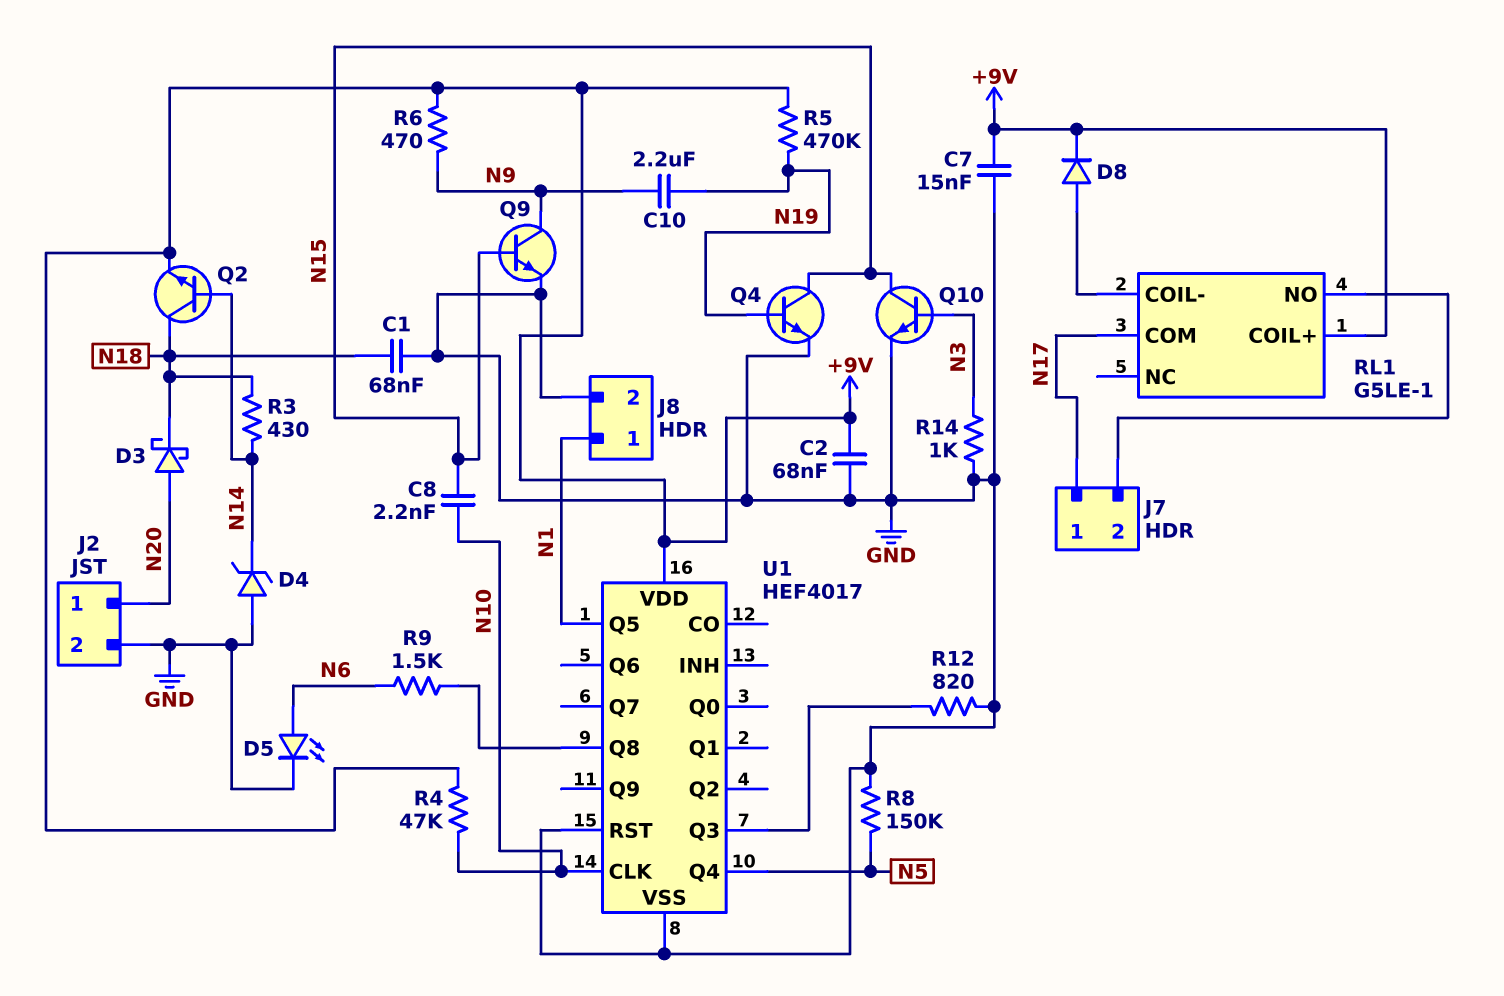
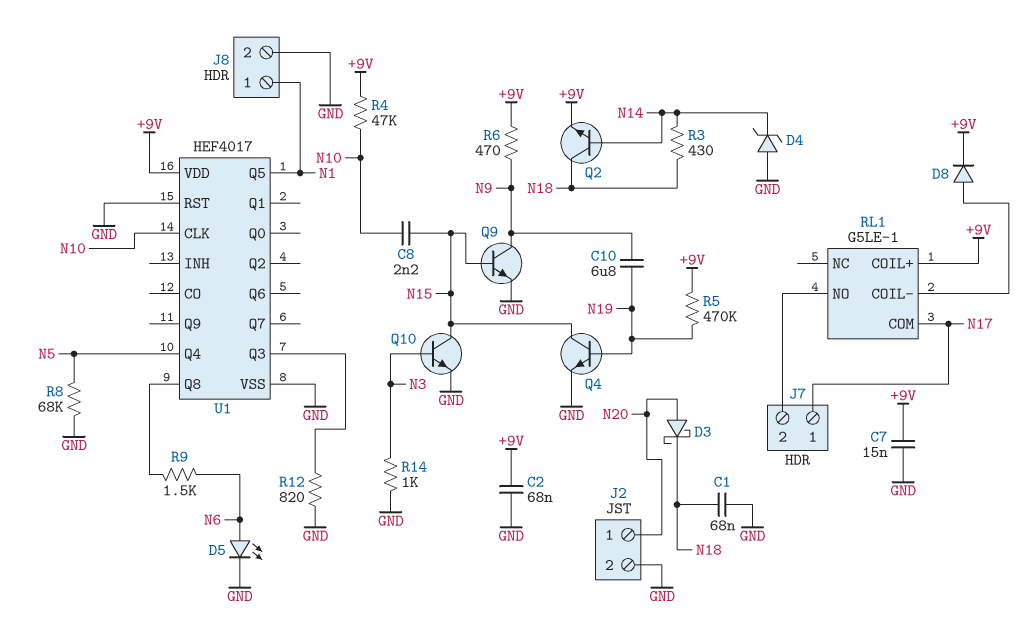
C10: 2.2uF (N9, N19) -> 6.8uF (N9, N19)
R8: 150k (GND, N5) -> 68k (GND, N5)

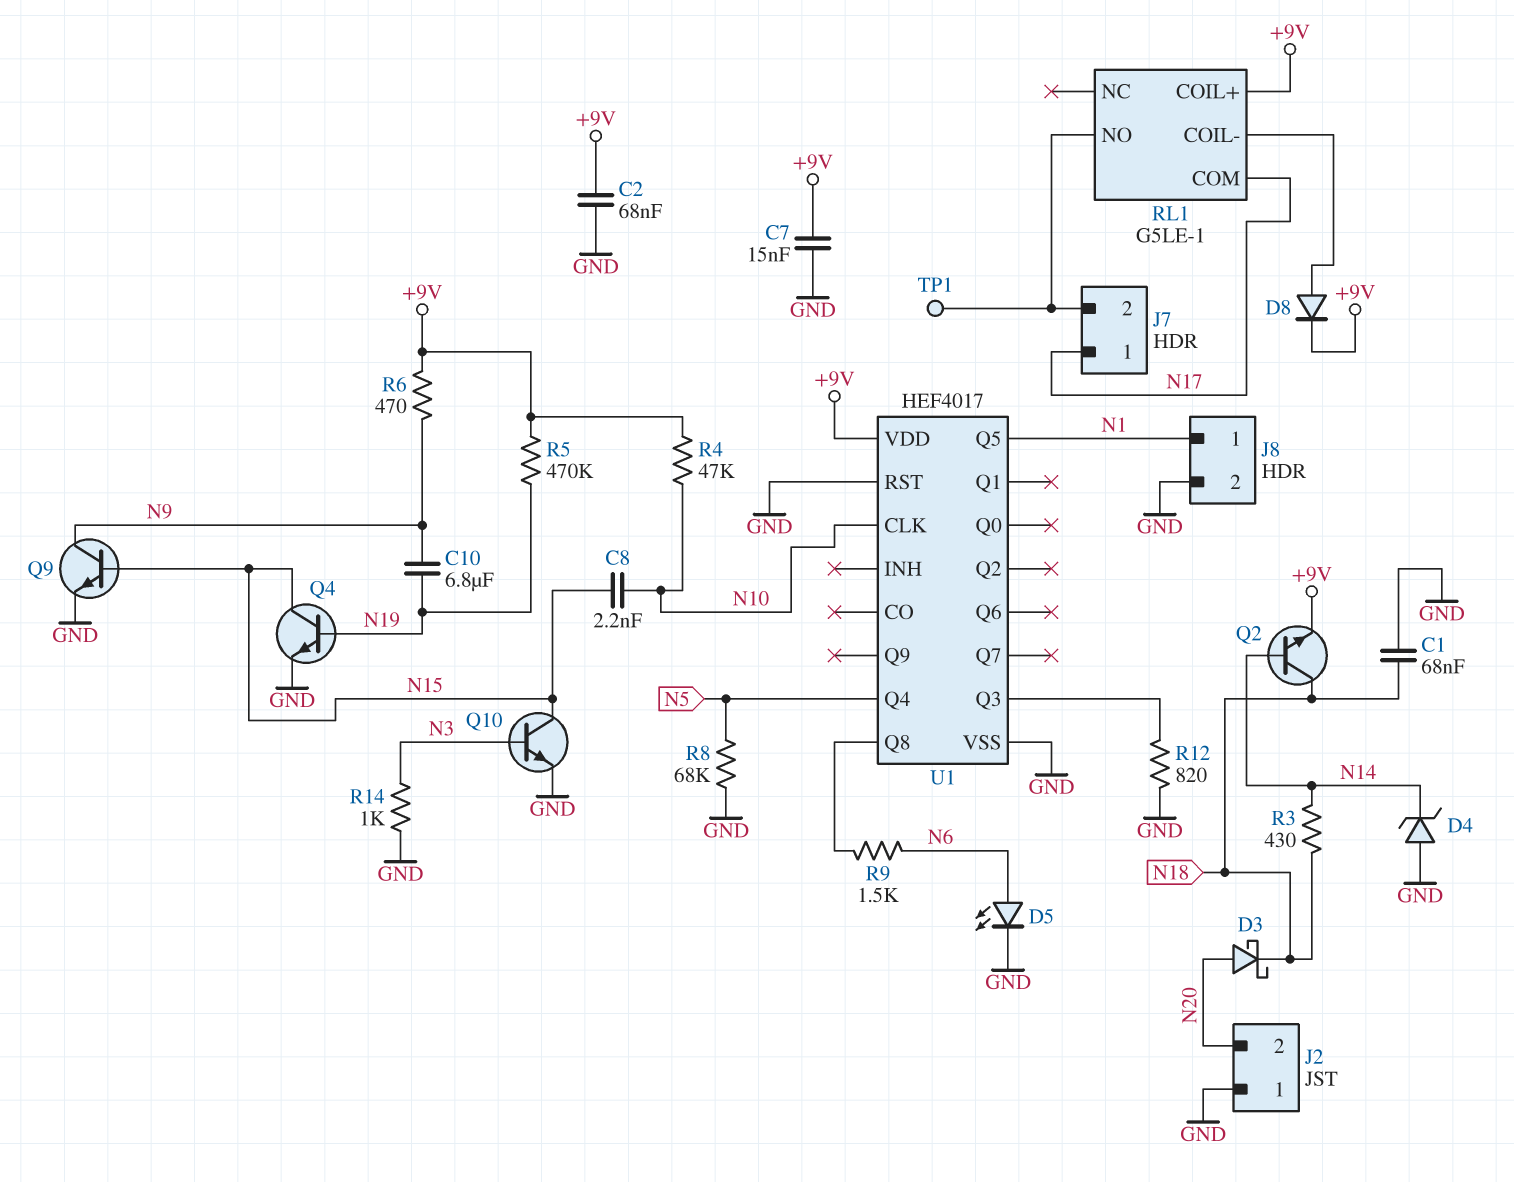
J2 pin 1: N20 -> GND
J2 pin 2: GND -> N20
TP1: none -> test point (J7/2)

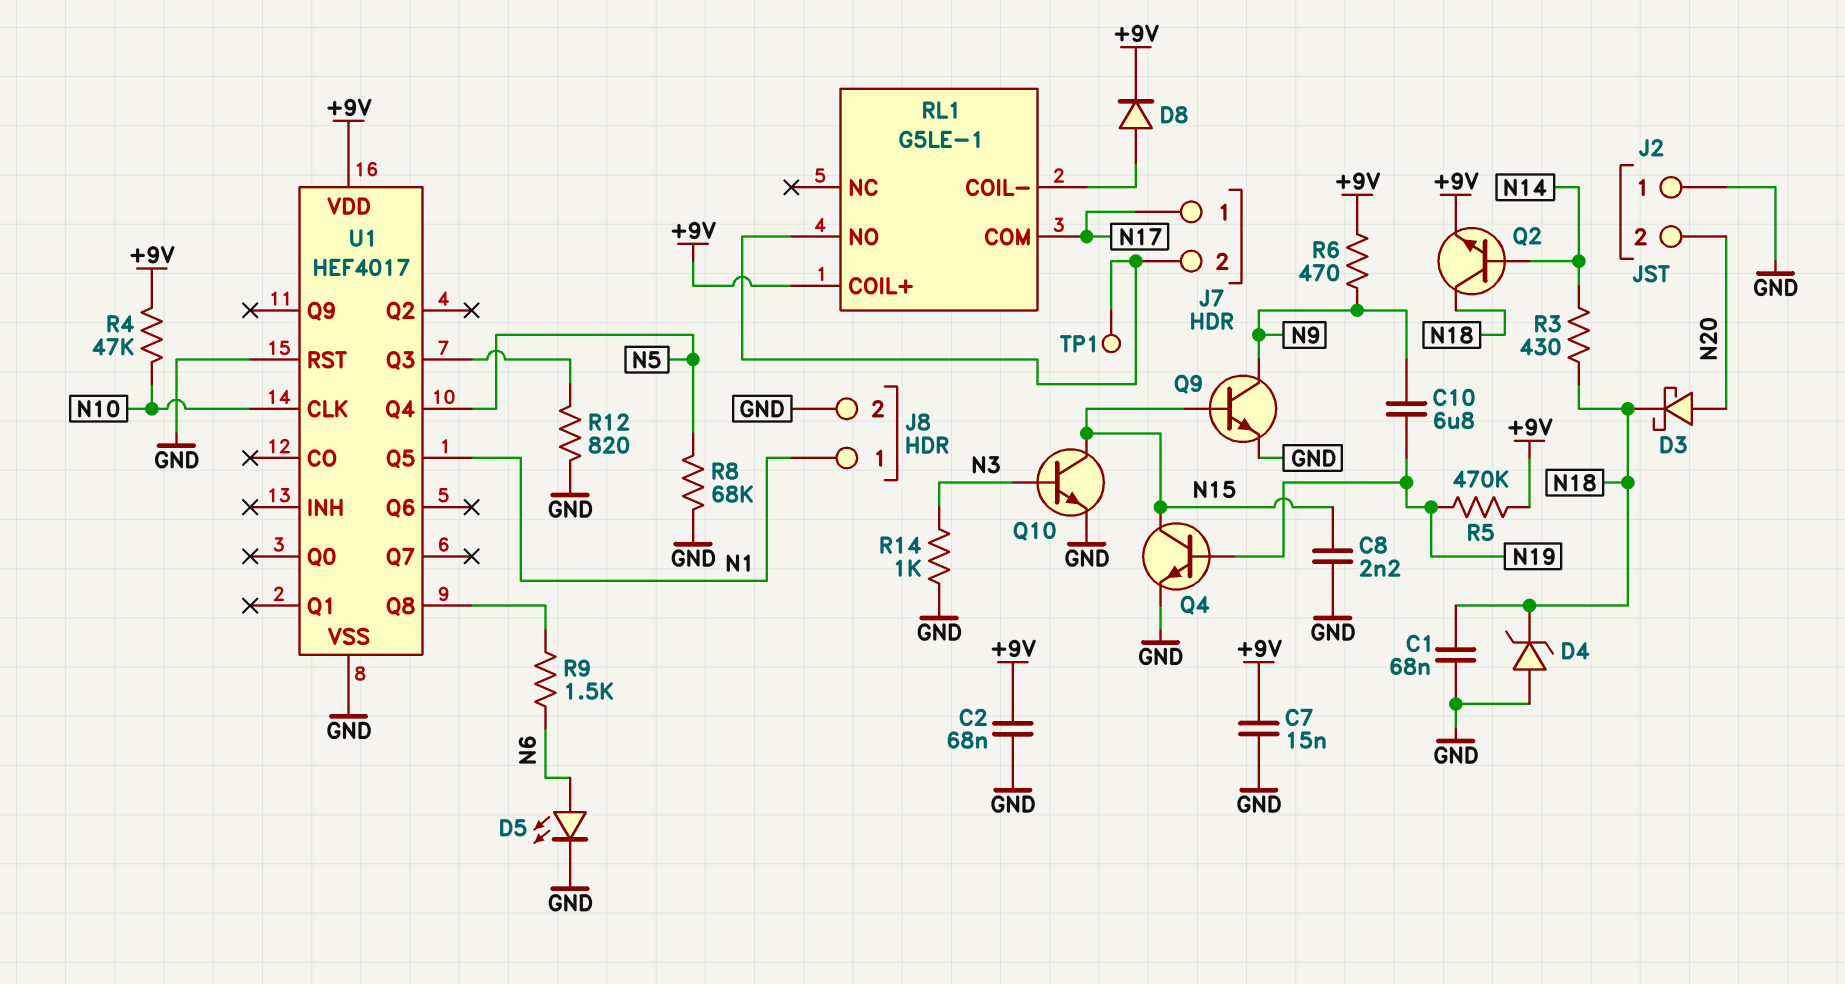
C8: 2.2nF (N10, N15) -> 2.2nF (GND, N15)
D4: zener (A GND, K N14) -> zener (A GND, K N18)

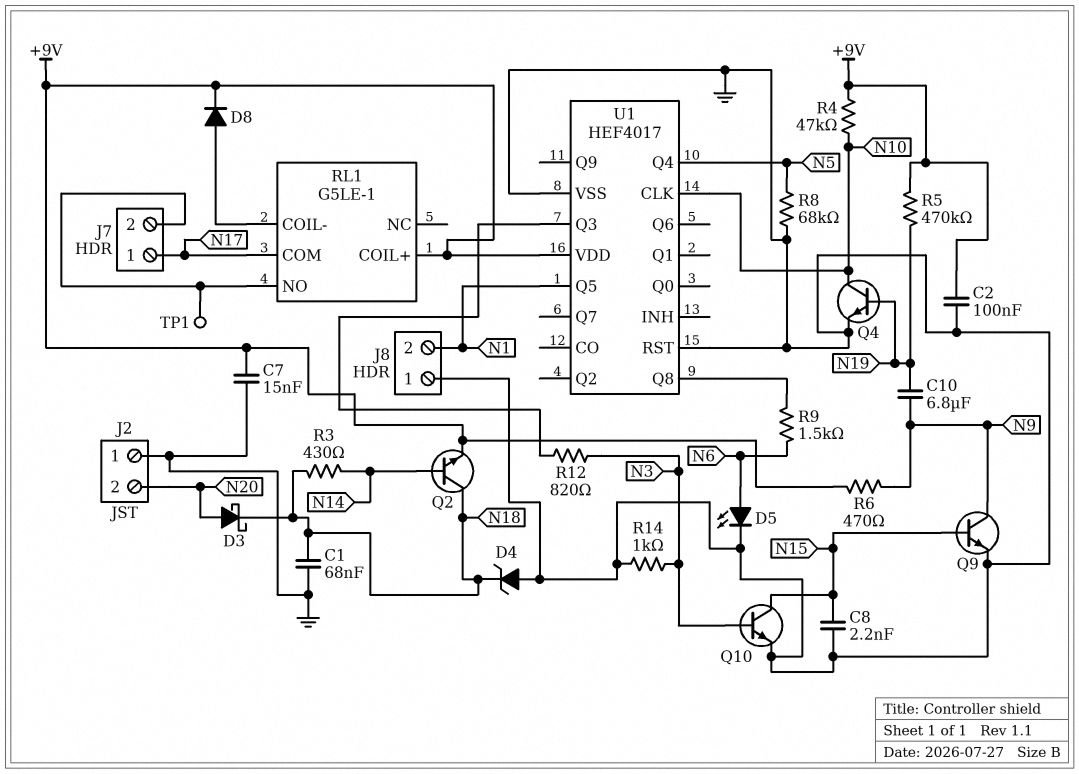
C2: 68nF (+9V, GND) -> 100nF (+9V, GND)
J8 pin 1: N1 -> GND
J8 pin 2: GND -> N1
Q4: NPN (B N19, C N15, E GND) -> NPN (B N19, C N10, E GND)
R12: 820 (GND, U1/Q3) -> 820 (N3, U1/Q3)

